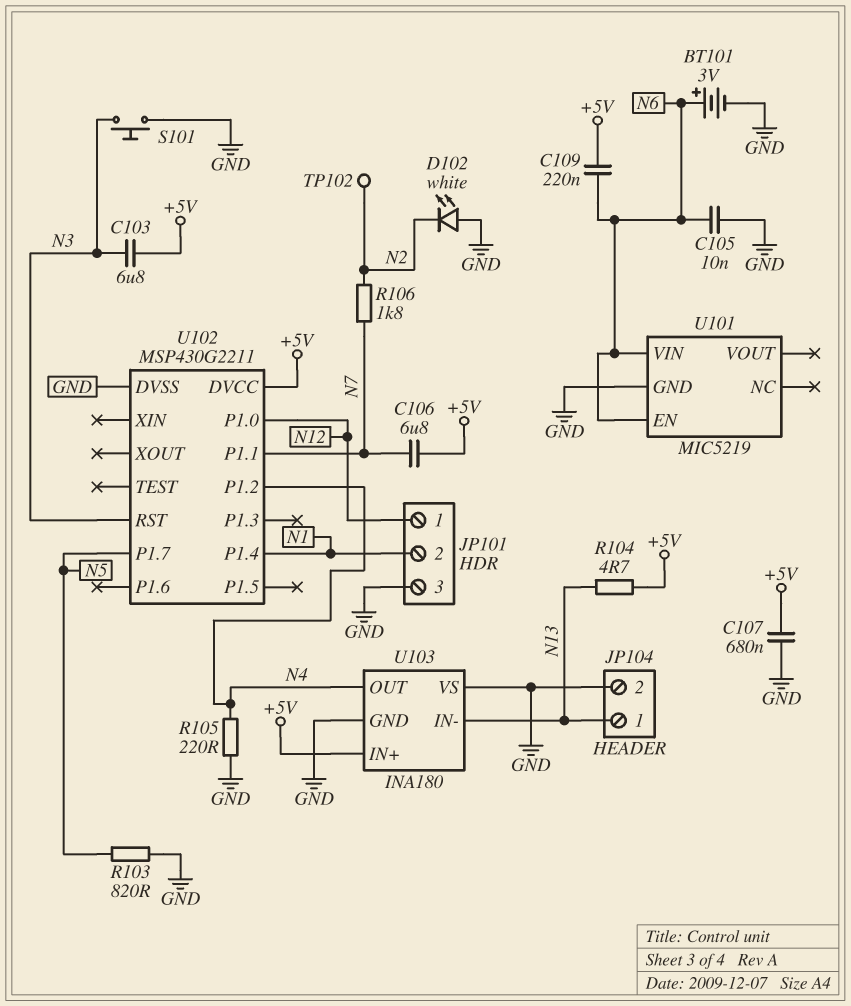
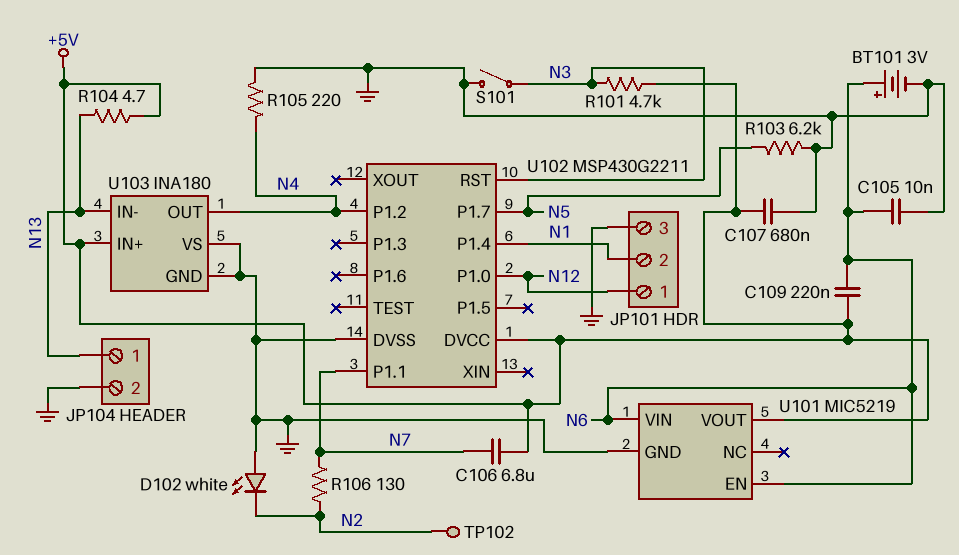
C103: 6.8uF (+5V, N3) -> none
R101: none -> 4.7k (+5V, N3)
R103: 820 (GND, N5) -> 6.2k (GND, N5)
R106: 1.8k (N2, N7) -> 130 (N2, N7)
S101: button (GND, N3) -> switch (GND, N3)
U101 pin VOUT: none -> +5V

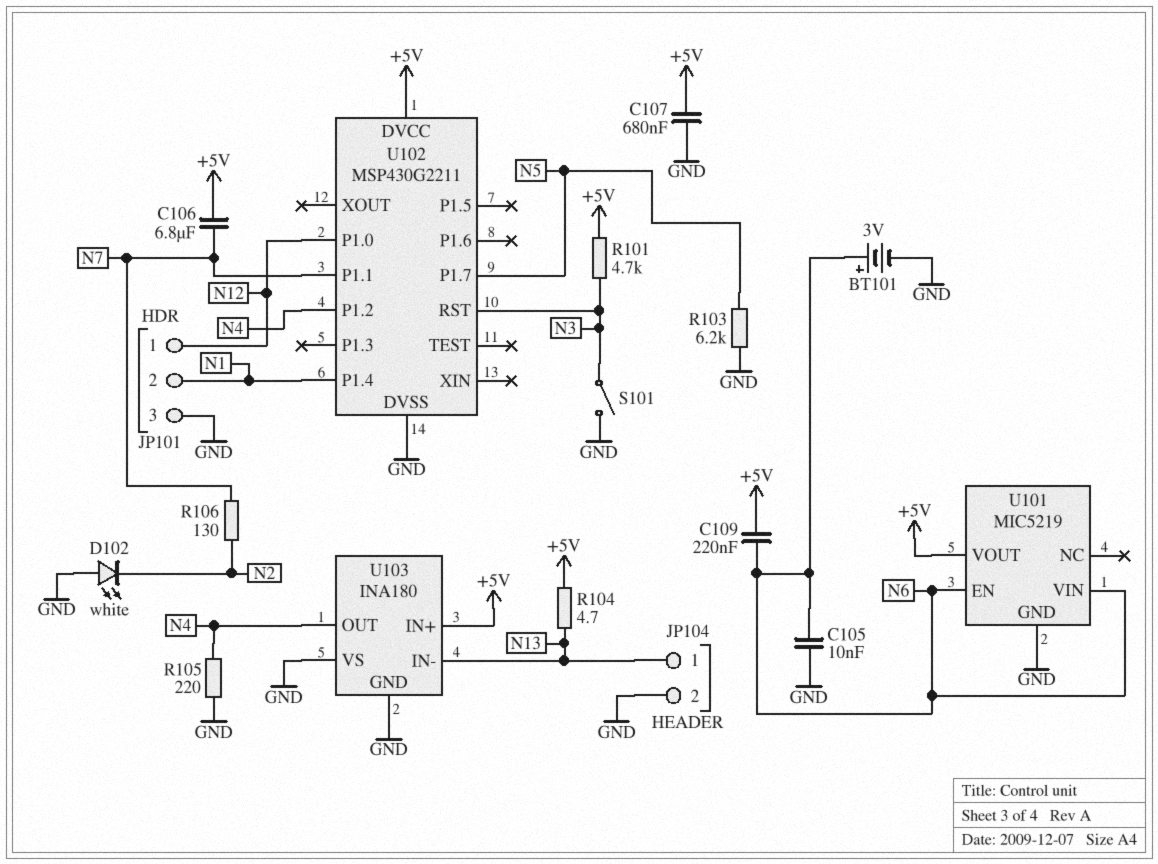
TP102: test point (N2) -> none

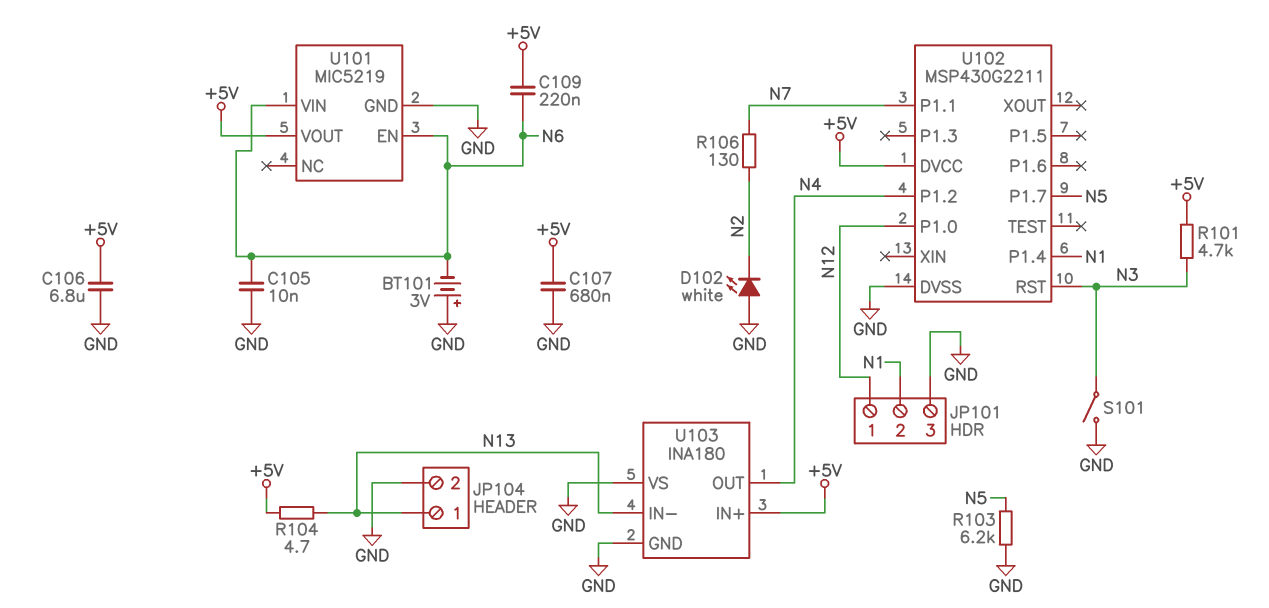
BT101: 3V (plus N6, minus GND) -> 3V (plus GND, minus N6)
C106: 6.8uF (+5V, N7) -> 6.8uF (+5V, GND)
R105: 220 (GND, N4) -> none

